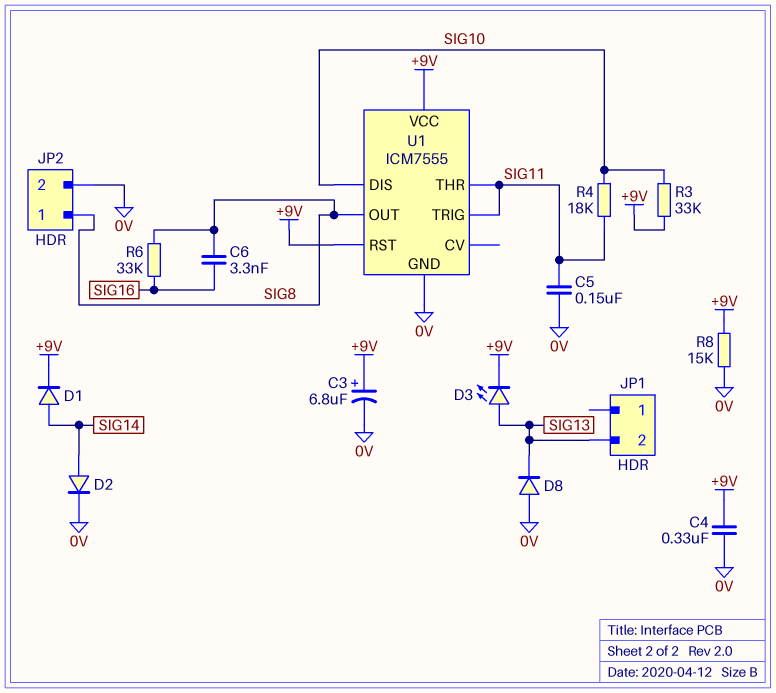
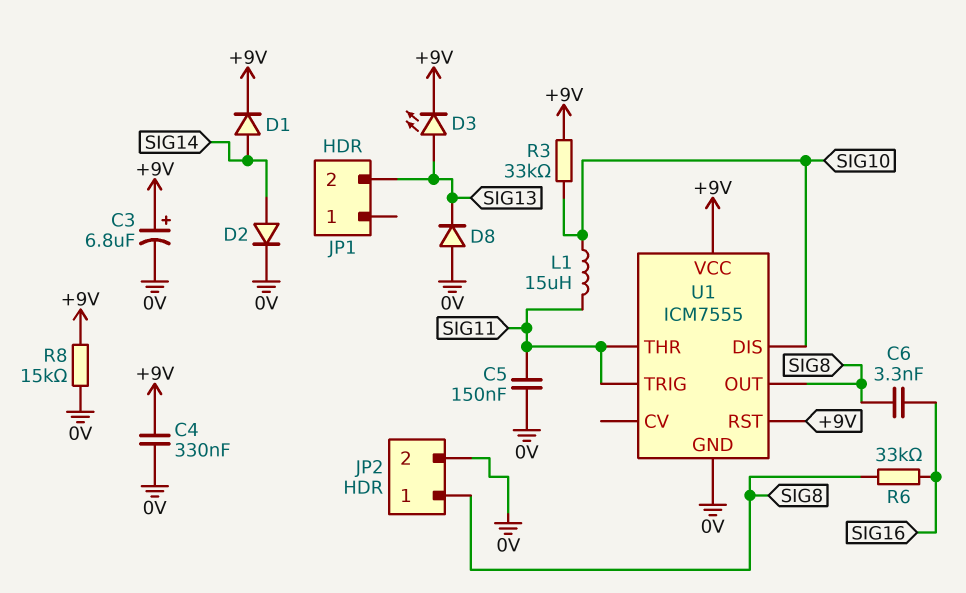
L1: none -> 15uH (SIG10, SIG11)
R4: 18k (SIG10, SIG11) -> none

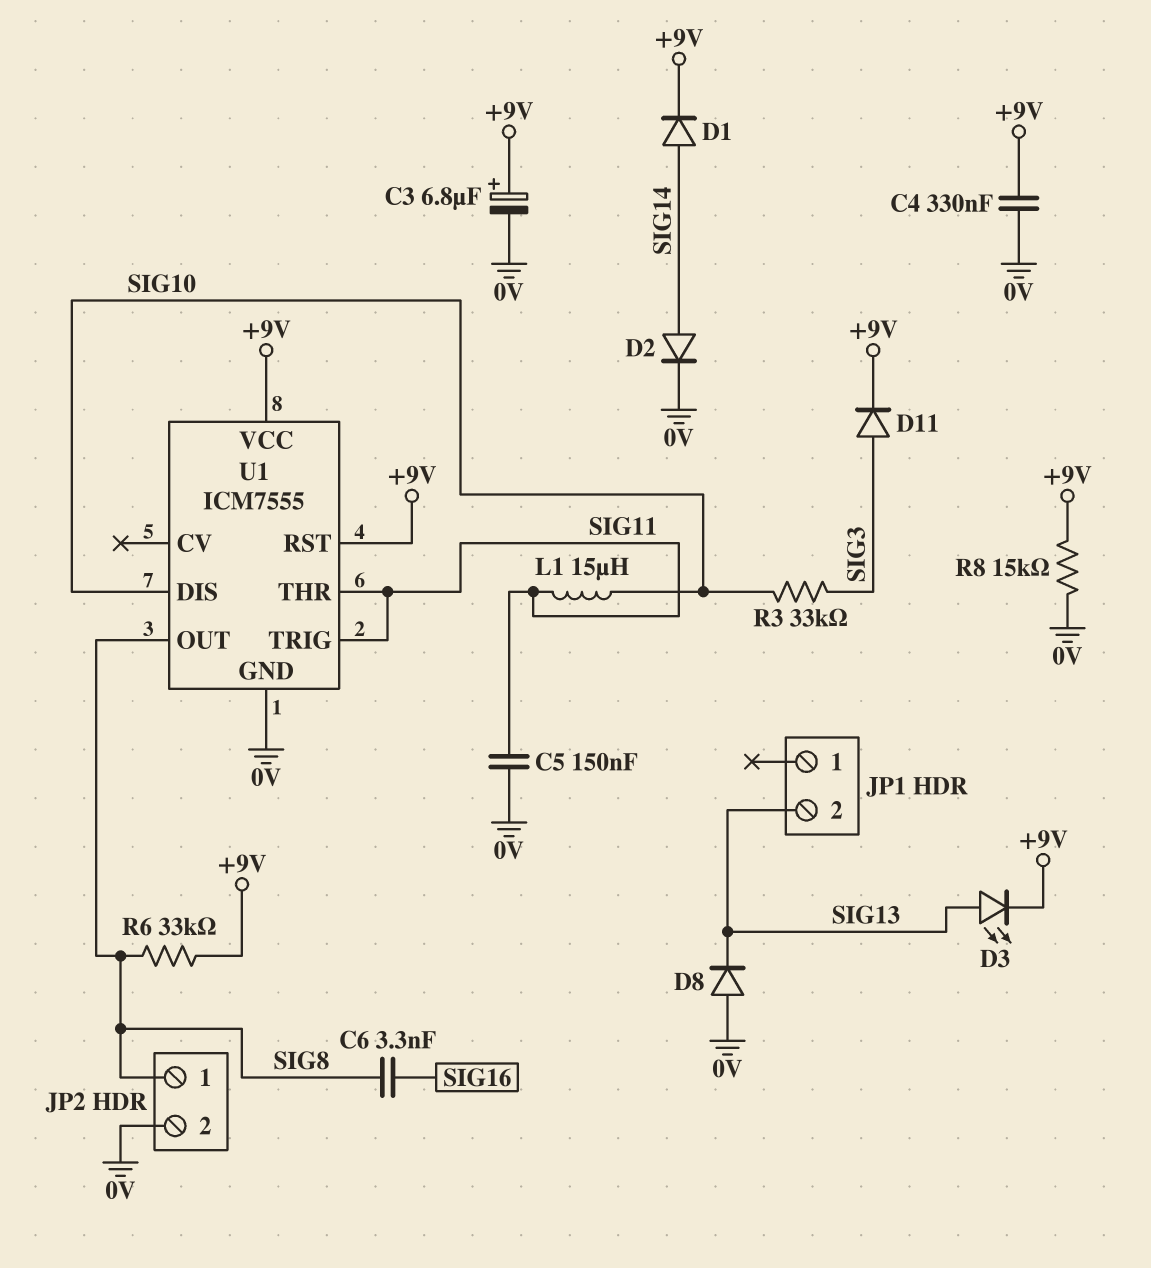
D11: none -> diode (A SIG3, K +9V)
R3: 33k (+9V, SIG10) -> 33k (SIG3, SIG10)
R6: 33k (SIG8, SIG16) -> 33k (+9V, SIG8)

